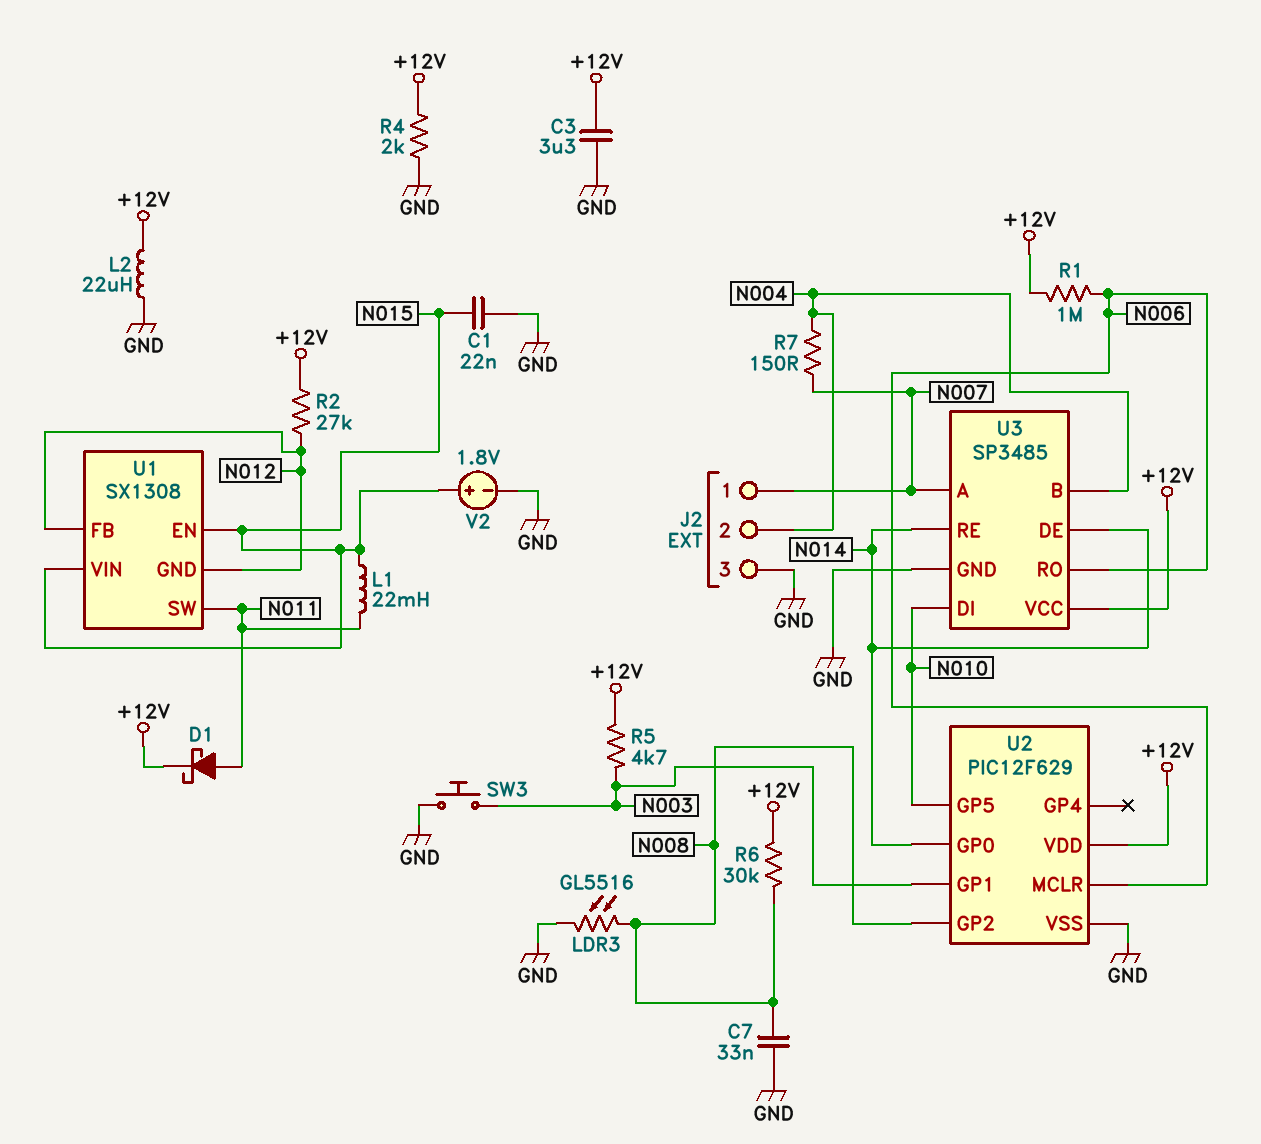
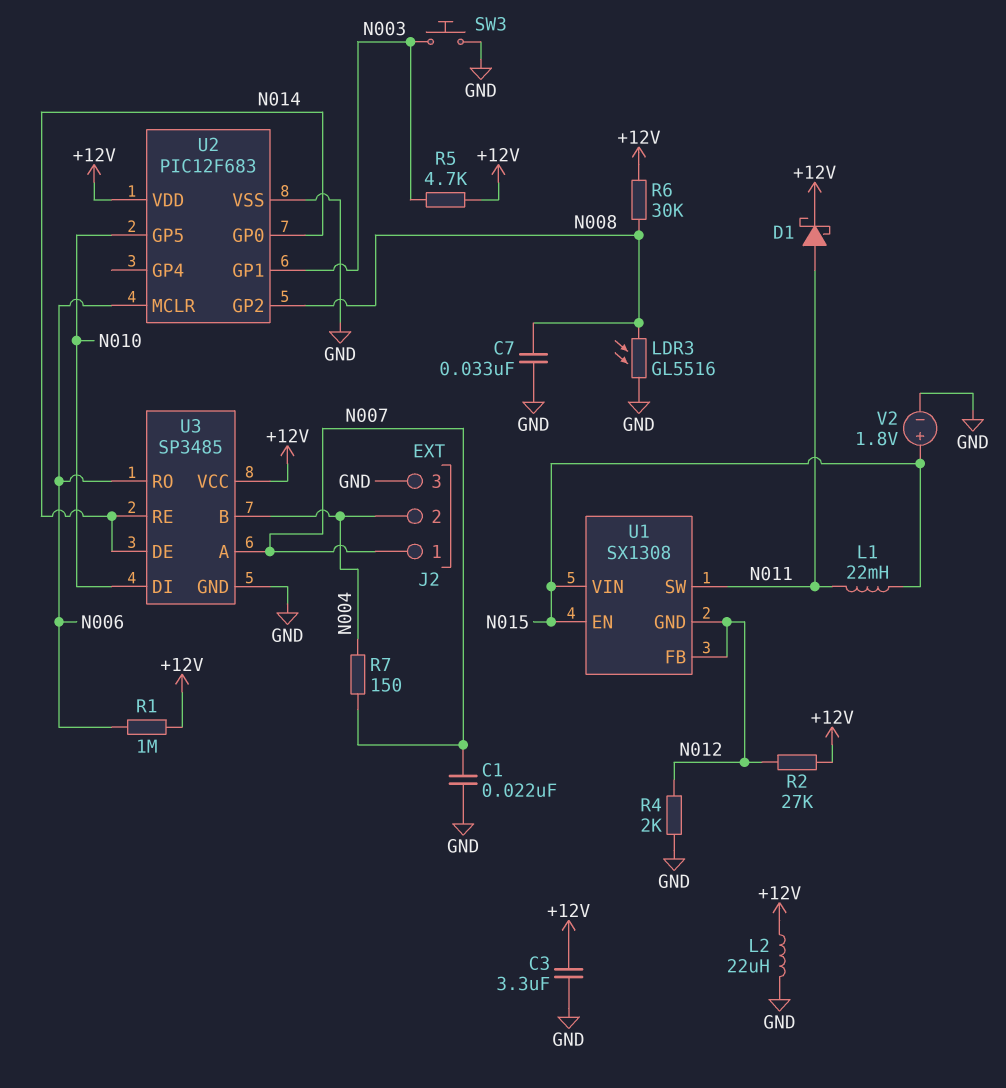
C1: 22nF (GND, N015) -> 22nF (GND, N007)
R4: 2k (+12V, GND) -> 2k (GND, N012)
U2: PIC12F629 -> PIC12F683

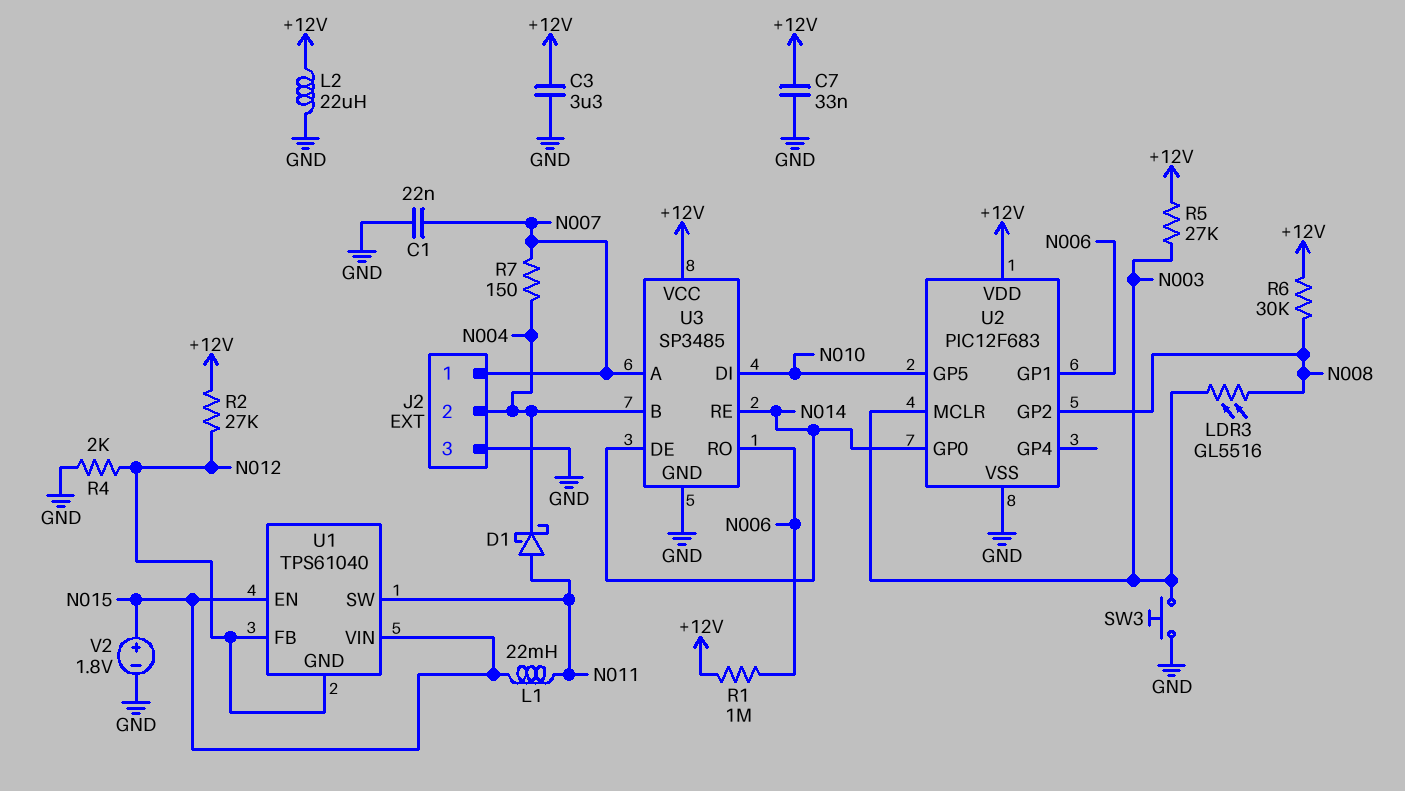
C7: 33nF (GND, N008) -> 33nF (+12V, GND)
D1: schottky (A N011, K +12V) -> schottky (A N011, K N004)
LDR3: GL5516 (GND, N008) -> GL5516 (N003, N008)
R5: 4.7k (+12V, N003) -> 27k (+12V, N003)
U1: SX1308 -> TPS61040
U2 pin GP1: N003 -> N006
U2 pin MCLR: N006 -> N003

